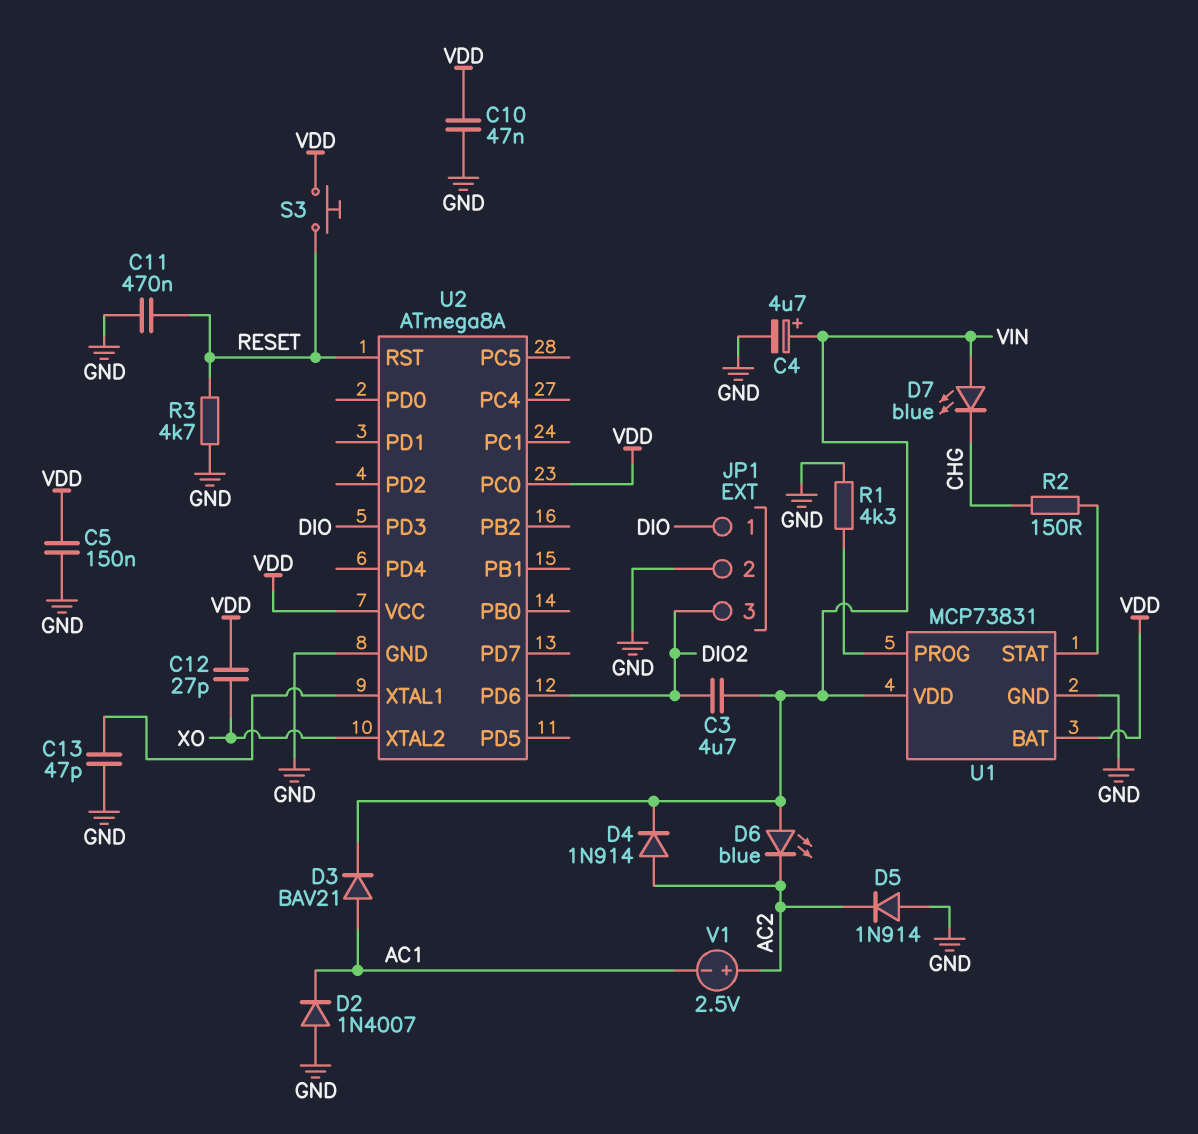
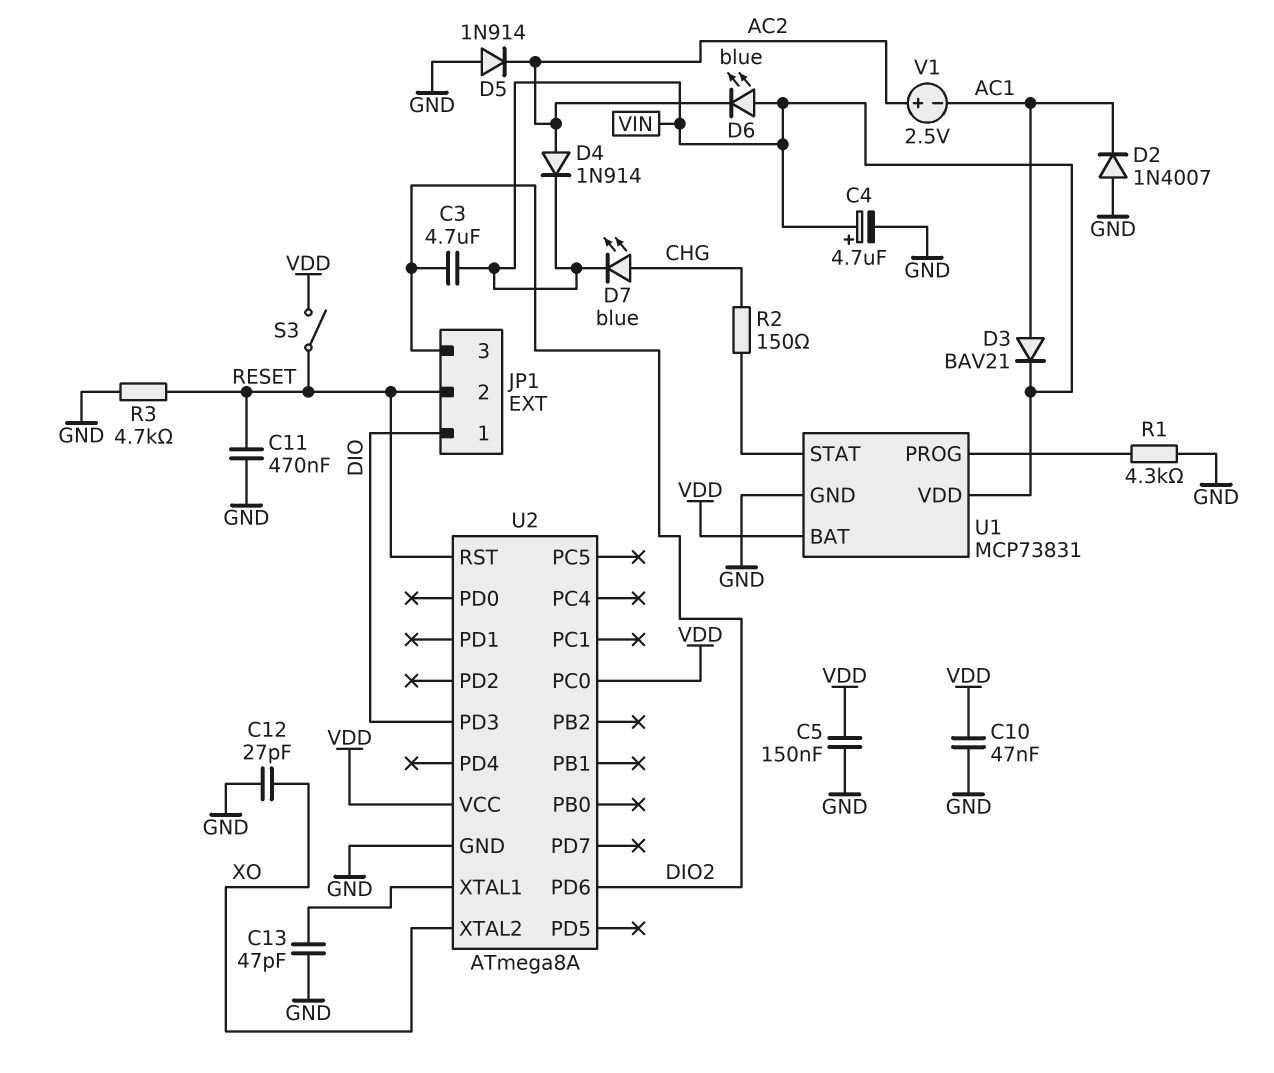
C12: 27pF (VDD, XO) -> 27pF (GND, XO)
D7: LED blue (A VIN, K CHG) -> LED blue (A CHG, K VIN)
JP1 pin 2: GND -> RESET
S3: button (RESET, VDD) -> switch (RESET, VDD)

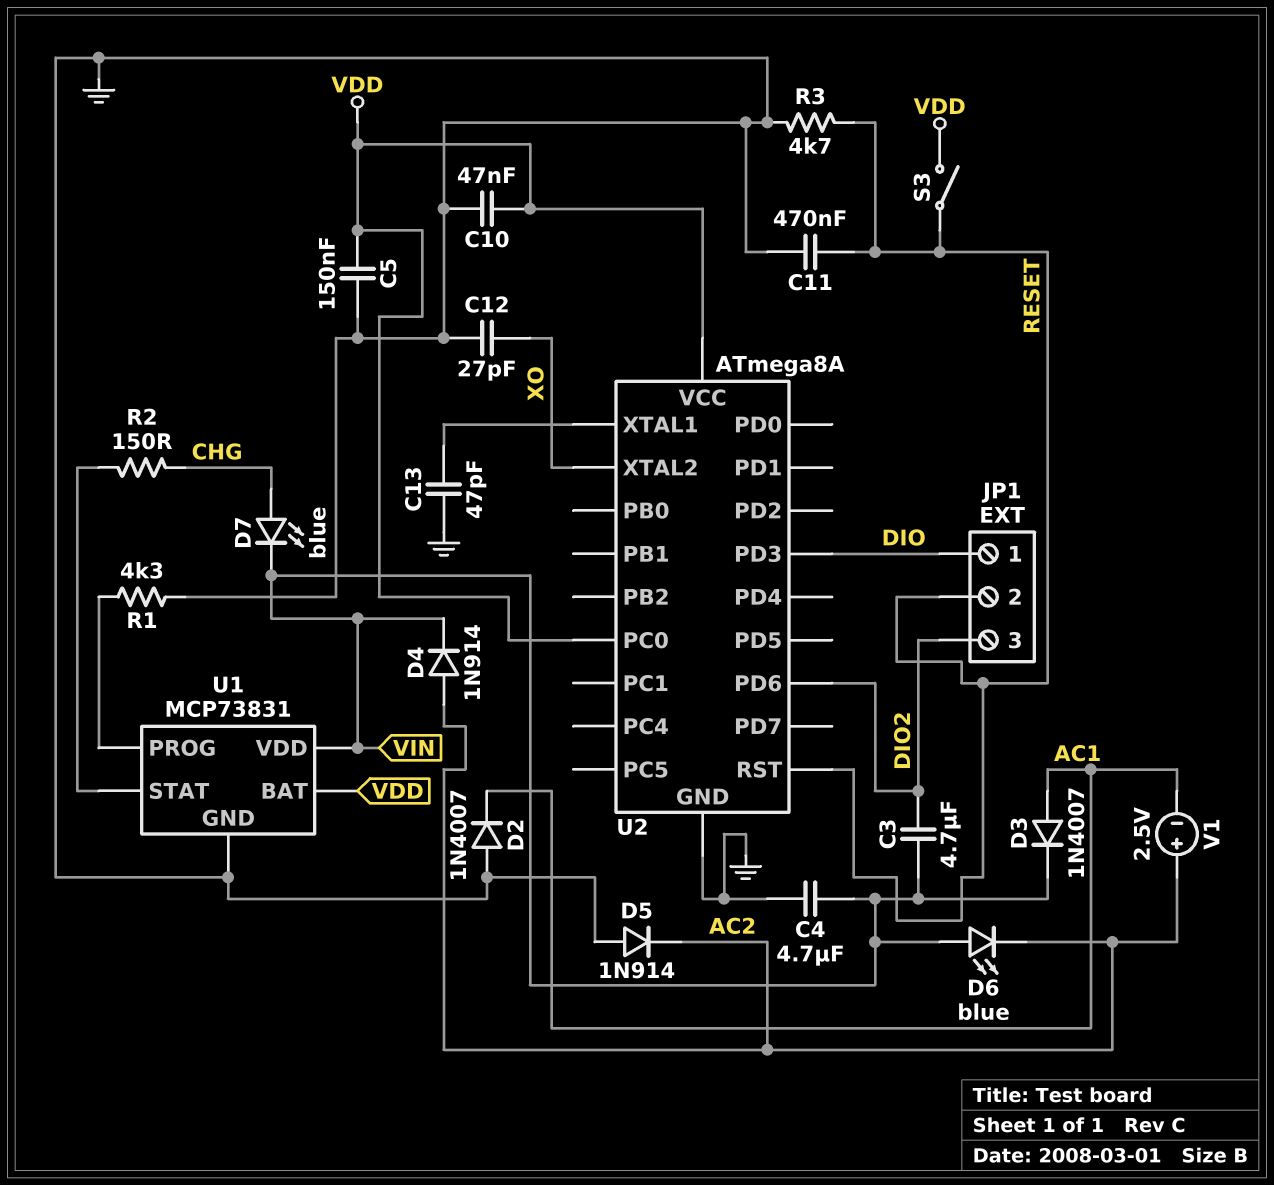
C4: 4.7uF (plus VIN, minus GND) -> 4.7uF (GND, VIN)
D3: diode BAV21 (A AC1, K VIN) -> diode 1N4007 (A AC1, K VIN)

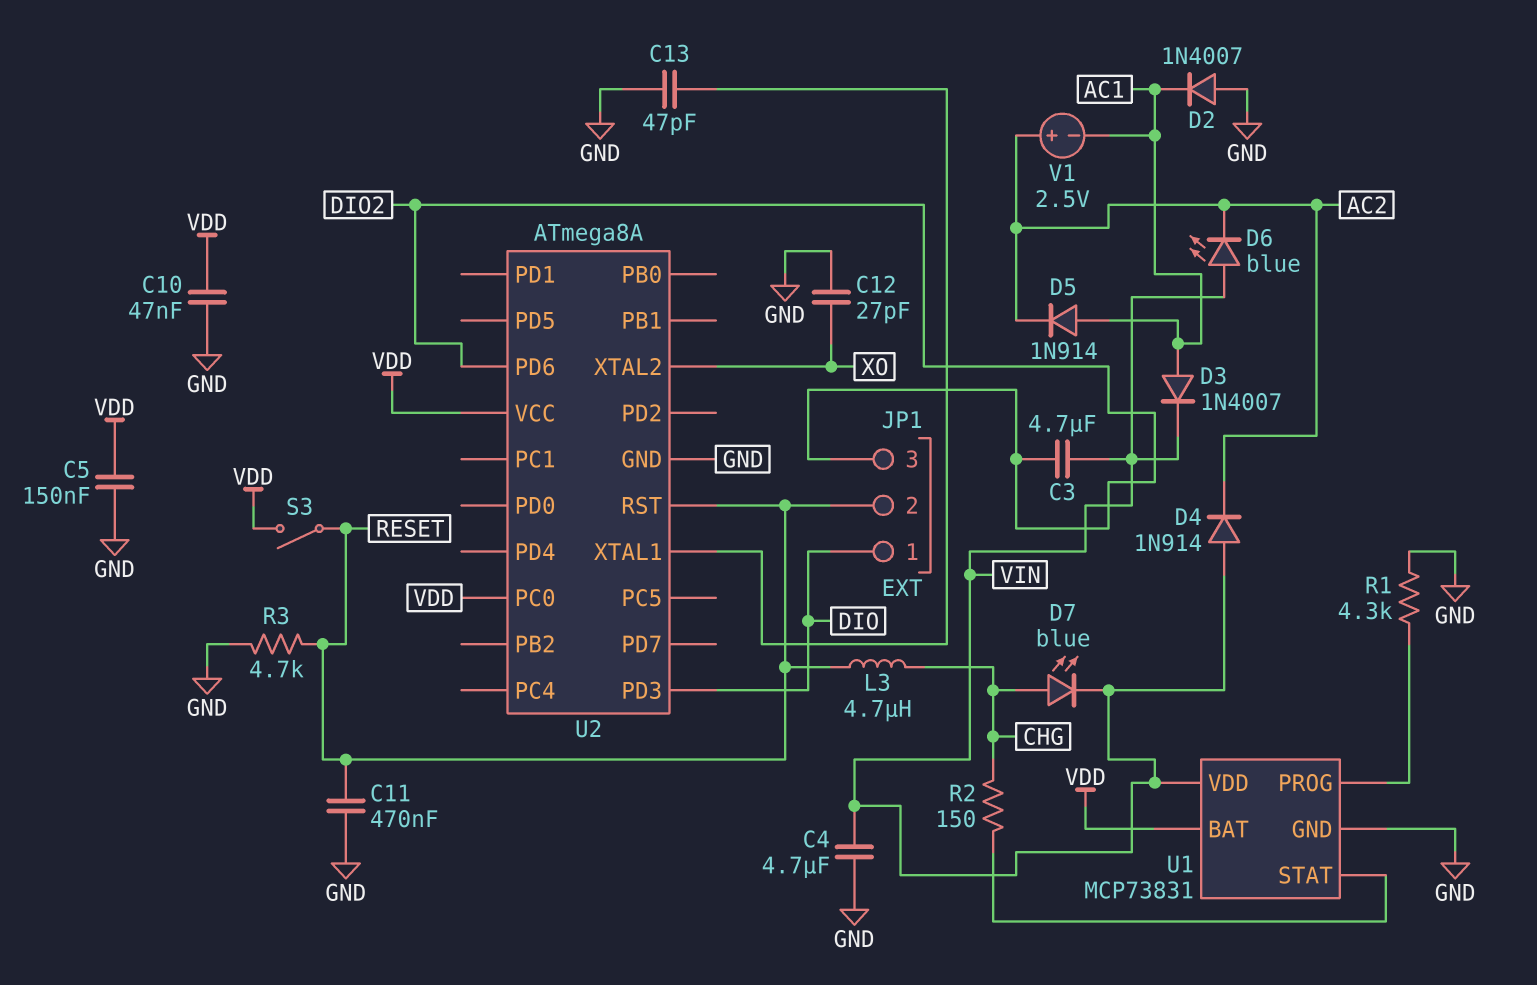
D4: diode 1N914 (A AC2, K VIN) -> diode 1N914 (A VIN, K AC2)
D5: diode 1N914 (A GND, K AC2) -> diode 1N914 (A AC1, K AC2)
L3: none -> 4.7uH (CHG, RESET)

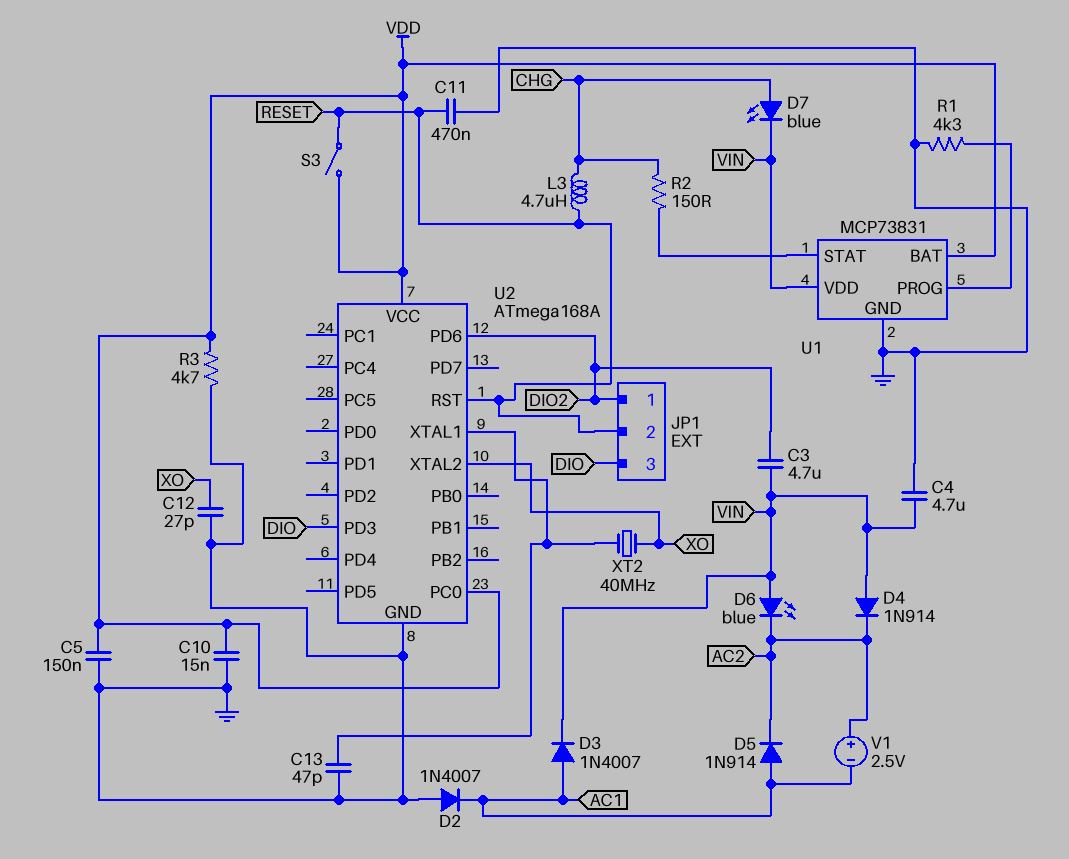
C10: 47nF (GND, VDD) -> 15nF (GND, VDD)
JP1 pin 1: DIO -> DIO2
JP1 pin 3: DIO2 -> DIO
R3: 4.7k (GND, RESET) -> 4.7k (GND, VDD)
U2: ATmega8A -> ATmega168A
XT2: none -> 40MHz (U2/XTAL1, XO)

